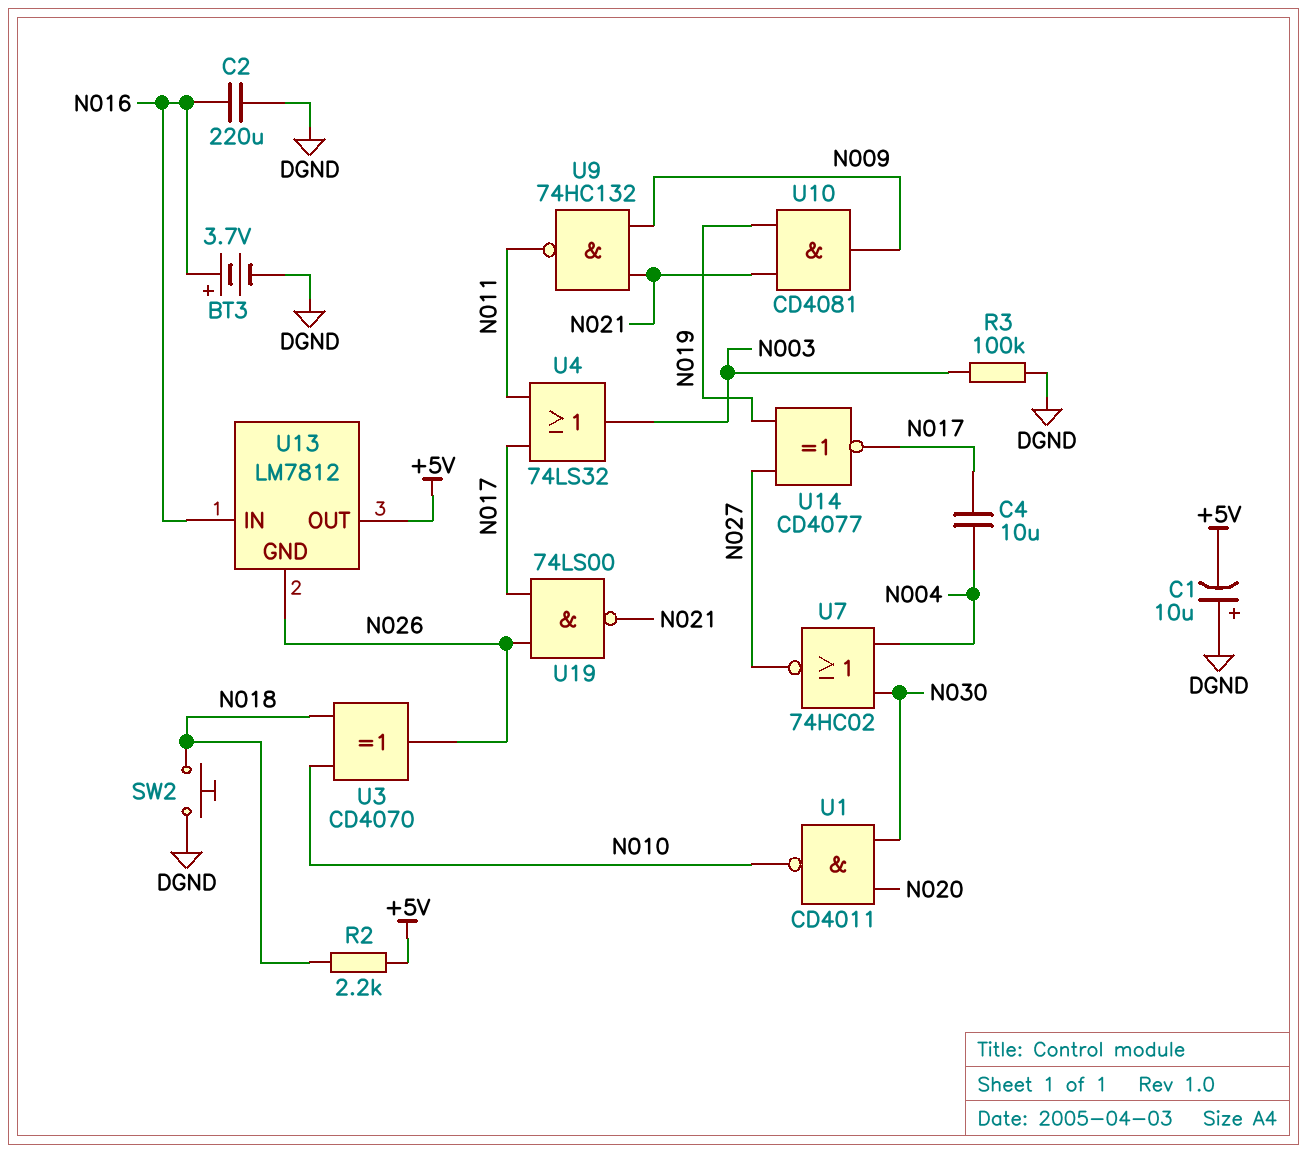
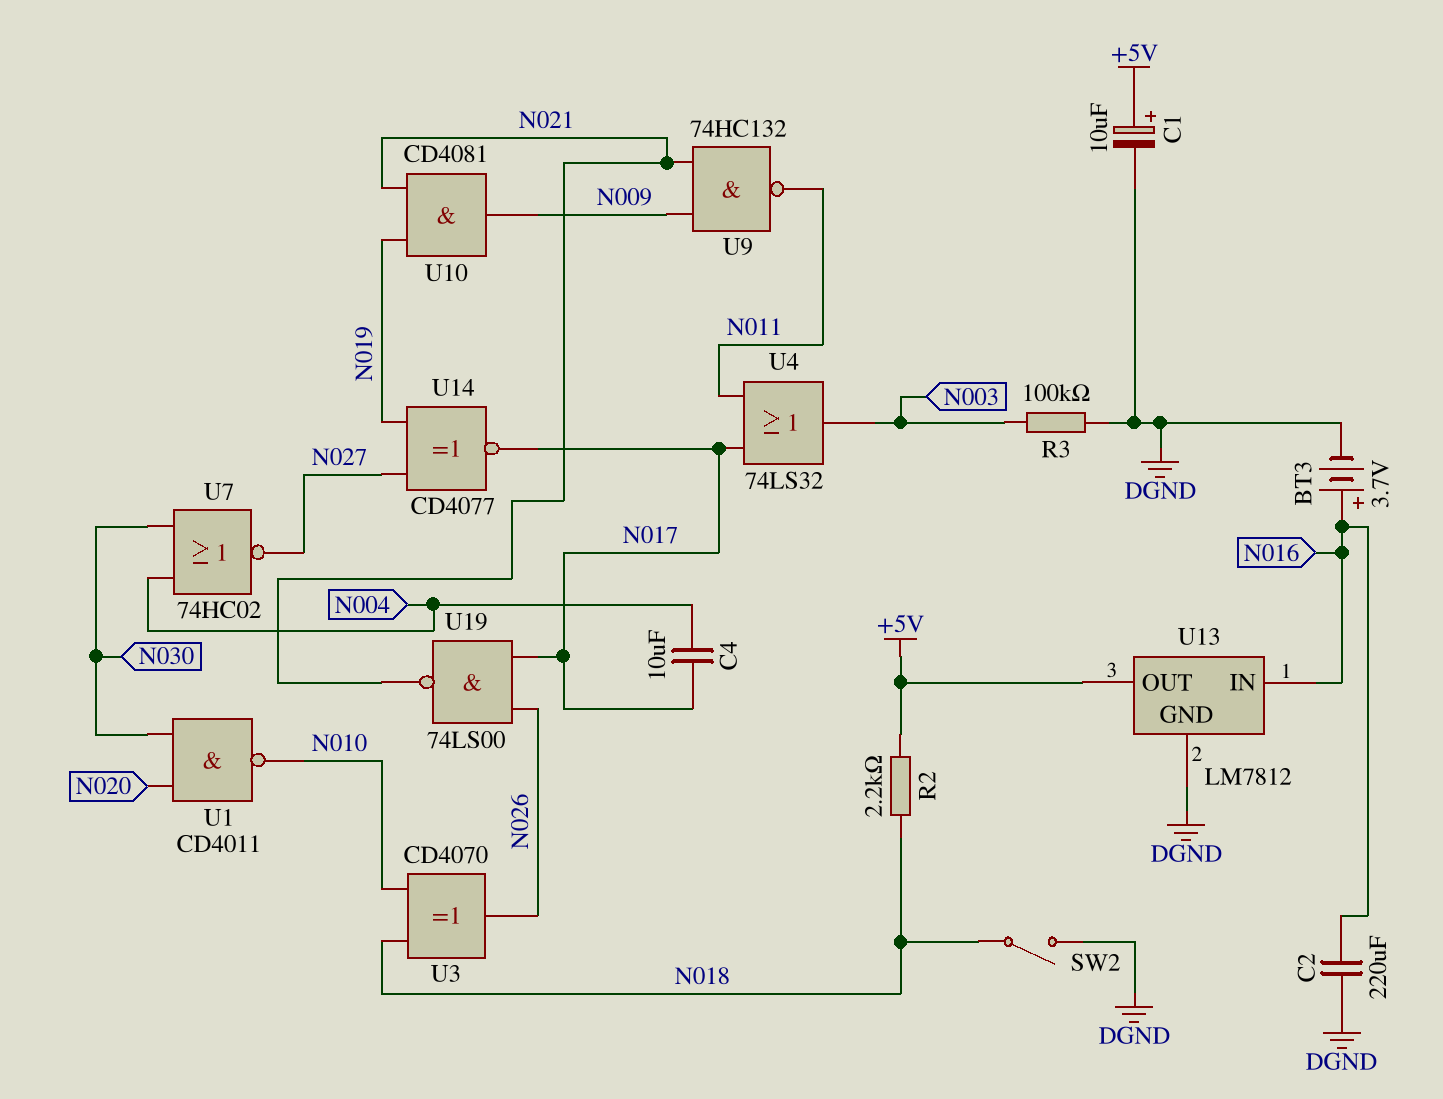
C1: 10uF (plus DGND, minus +5V) -> 10uF (plus +5V, minus DGND)
SW2: button (DGND, N018) -> switch (DGND, N018)
U13 pin GND: N026 -> DGND

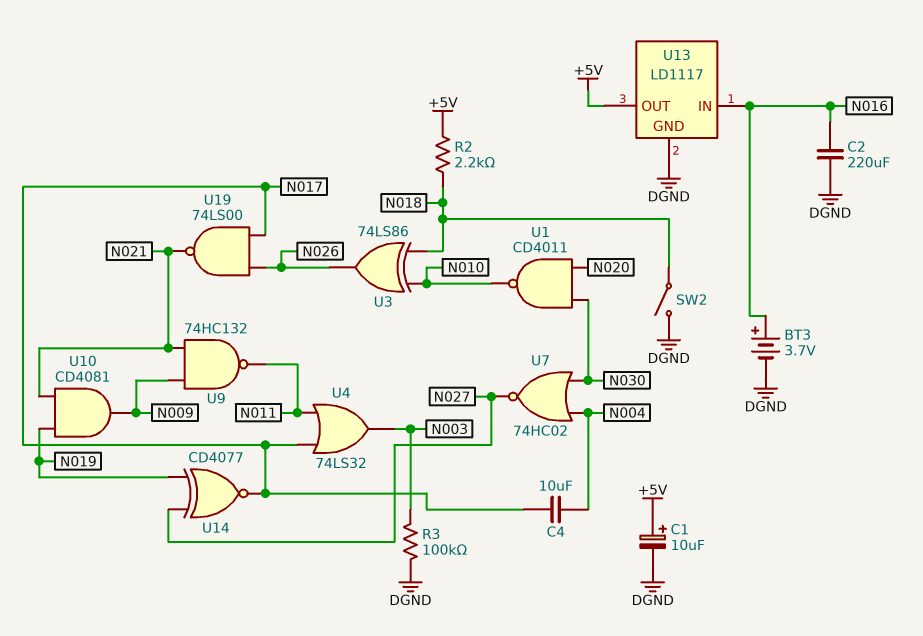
U3: XOR CD4070 (in N010, in N018, out N026) -> XOR 74LS86 (in N010, in N018, out N026)
U13: LM7812 -> LD1117

